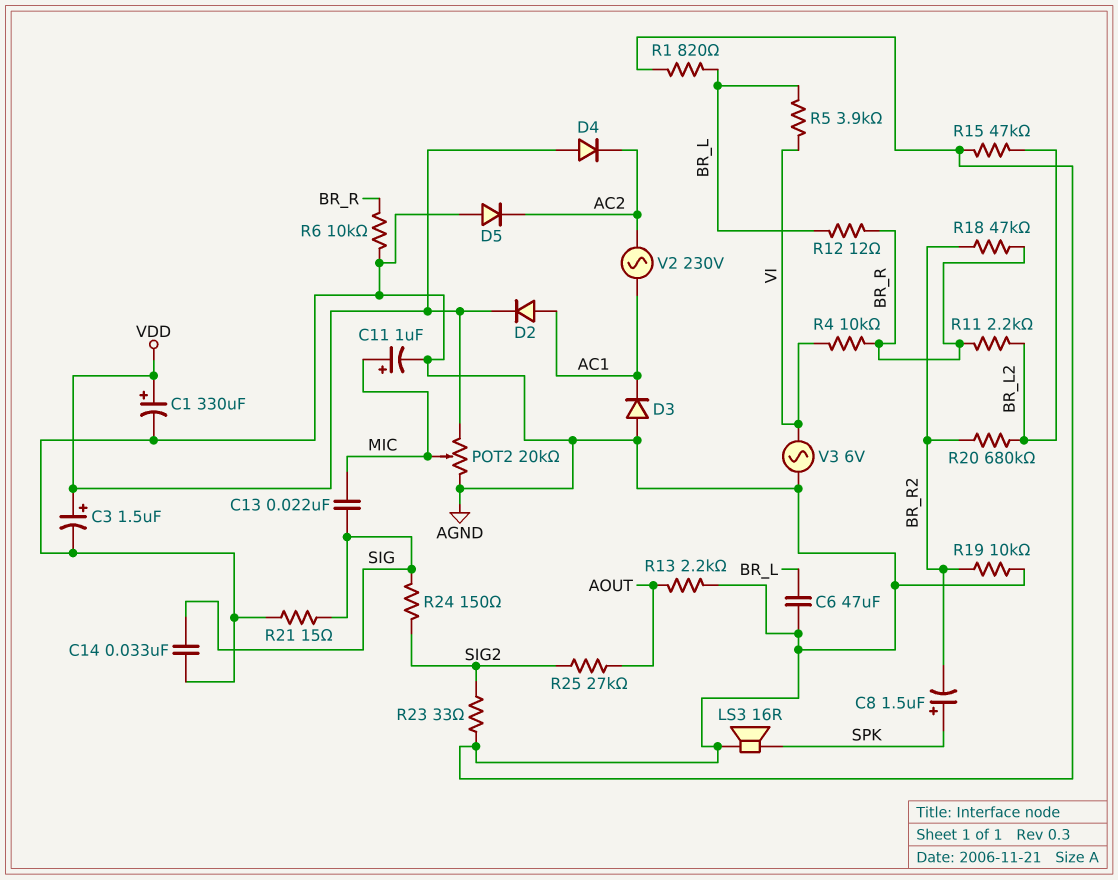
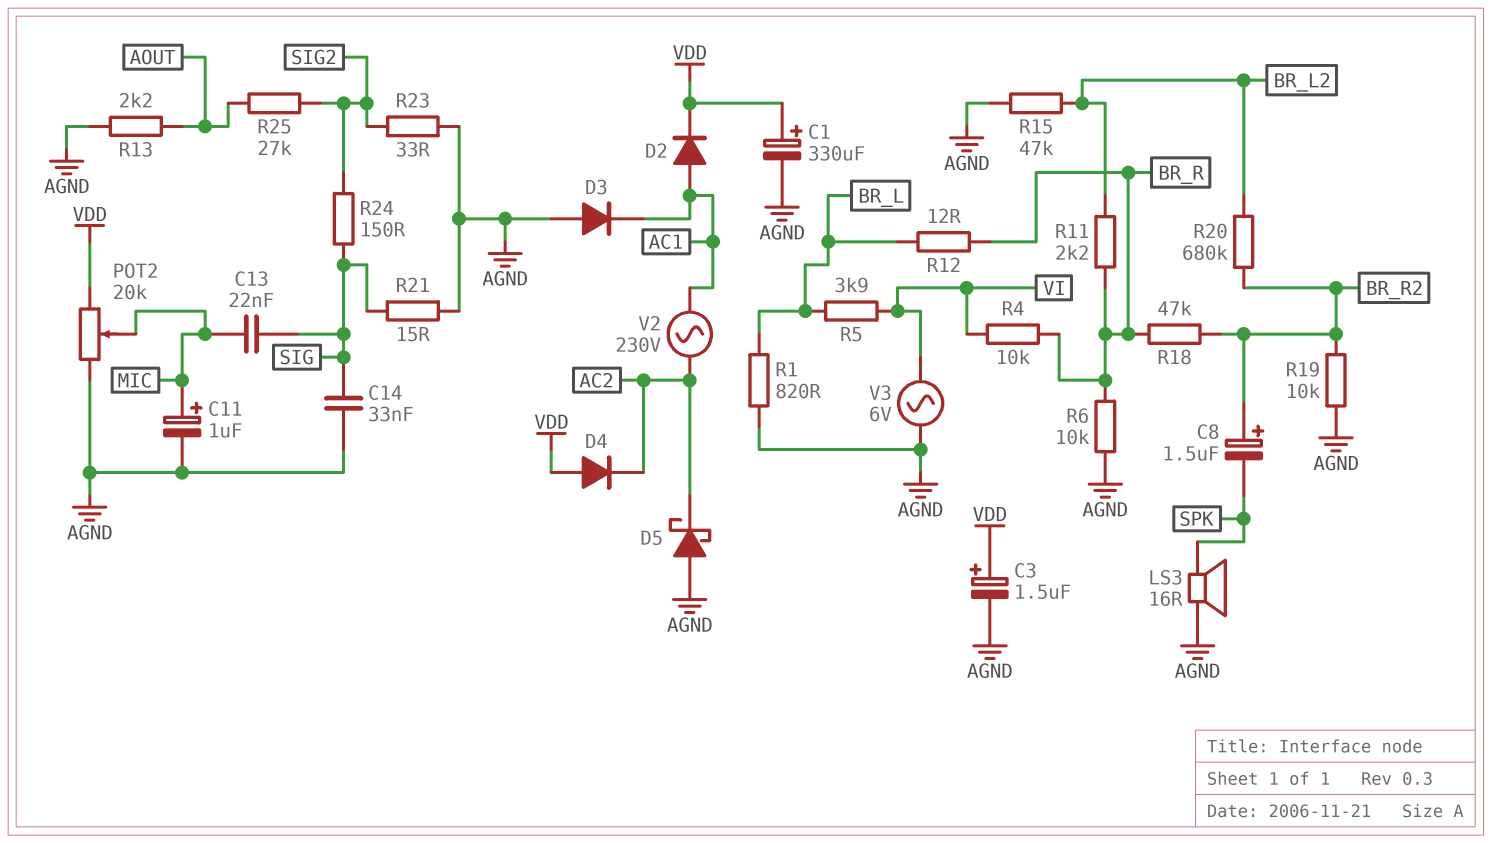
C6: 47uF (AGND, BR_L) -> none
C8: 1.5uF (plus SPK, minus BR_R2) -> 1.5uF (plus BR_R2, minus SPK)
D5: diode (A AGND, K AC2) -> schottky (A AGND, K AC2)

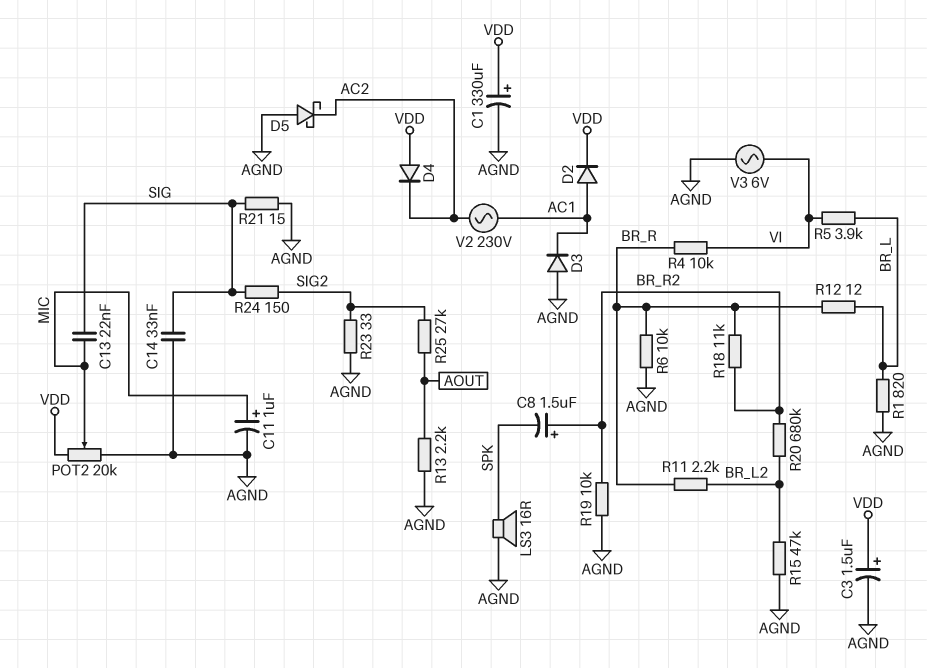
R18: 47k (BR_R, BR_R2) -> 11k (BR_R, BR_R2)

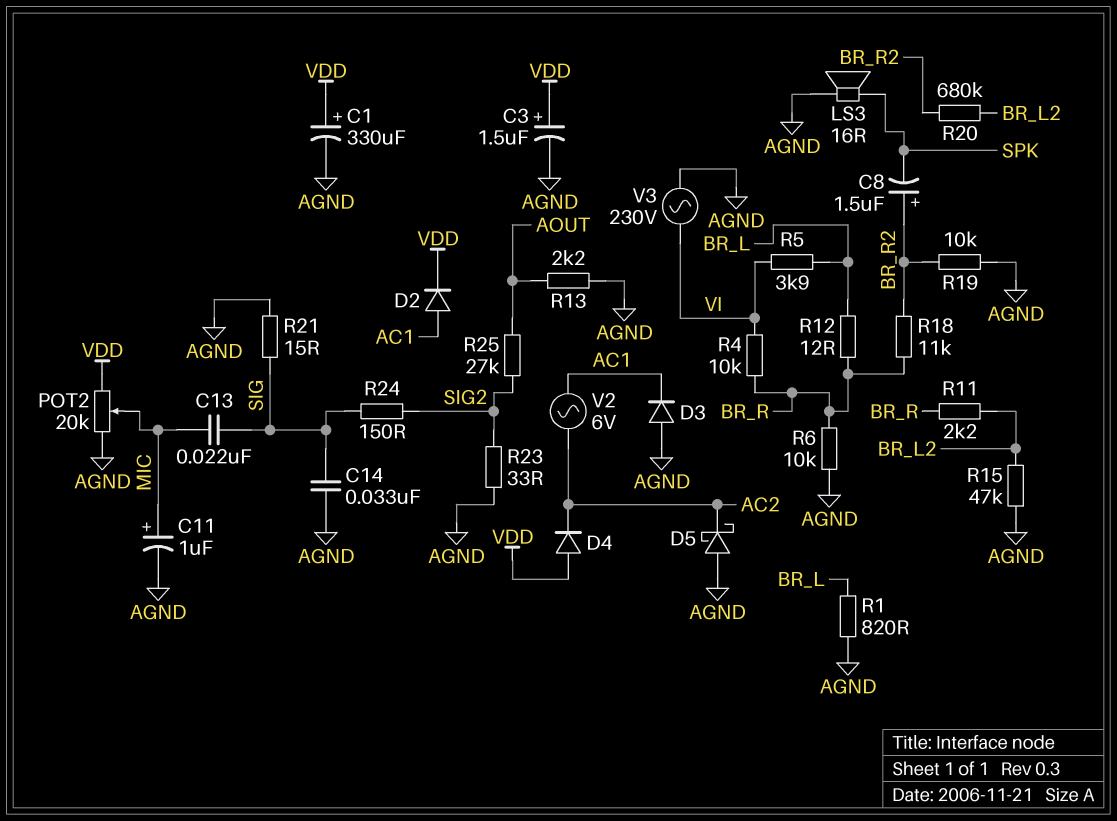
V2: AC 230V (AC1, AC2) -> AC 6V (AC1, AC2)
V3: AC 6V (AGND, VI) -> AC 230V (AGND, VI)

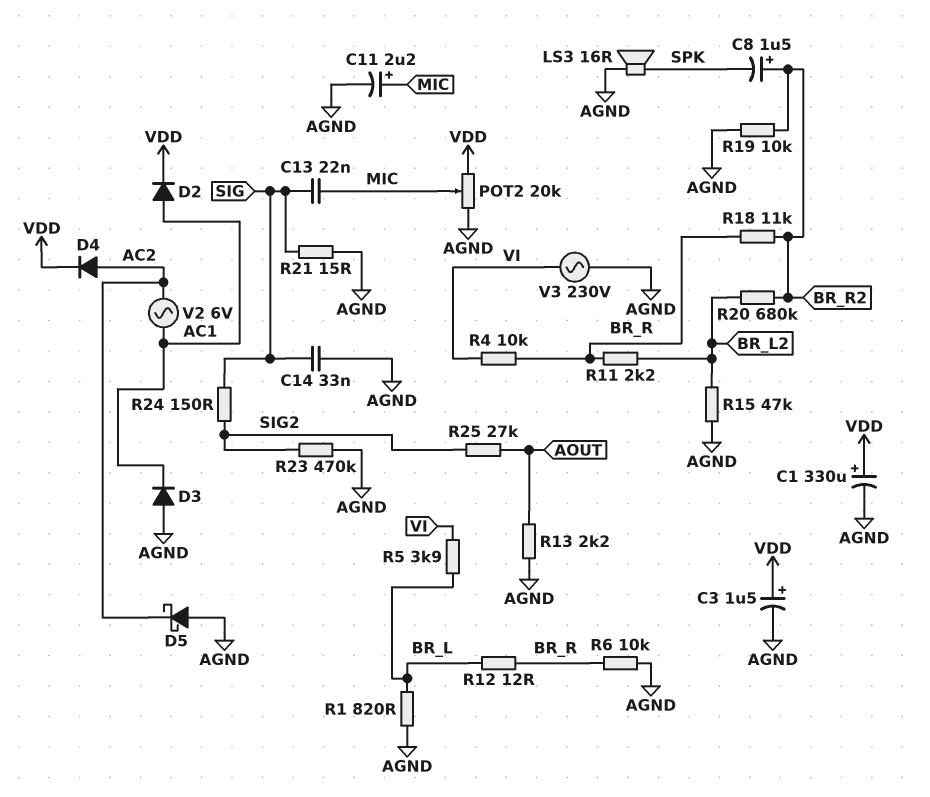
C11: 1uF (plus MIC, minus AGND) -> 2.2uF (plus MIC, minus AGND)
D4: diode (A VDD, K AC2) -> diode (A AC2, K VDD)
R23: 33 (AGND, SIG2) -> 470k (AGND, SIG2)

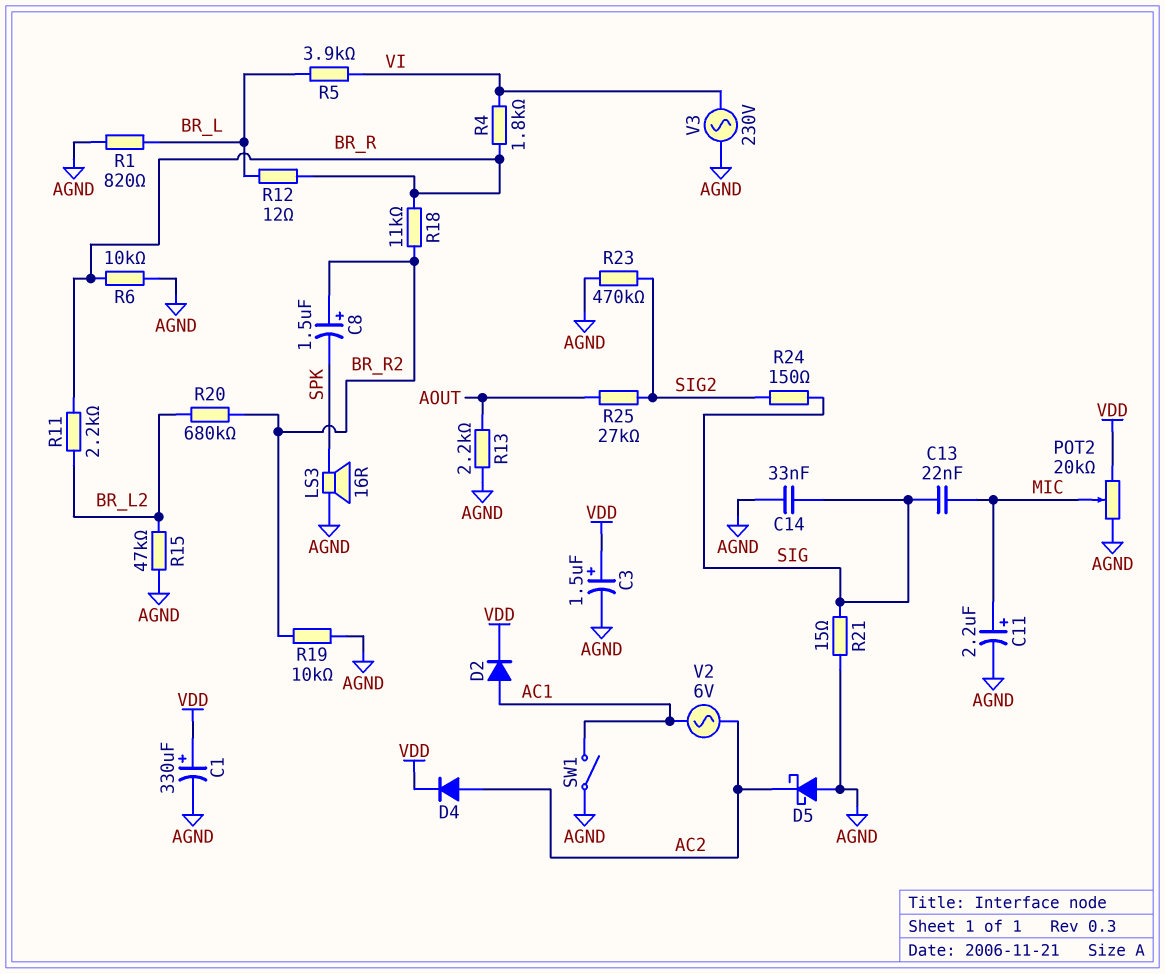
D3: diode (A AGND, K AC1) -> none
R4: 10k (BR_R, VI) -> 1.8k (BR_R, VI)
SW1: none -> switch (AC1, AGND)

